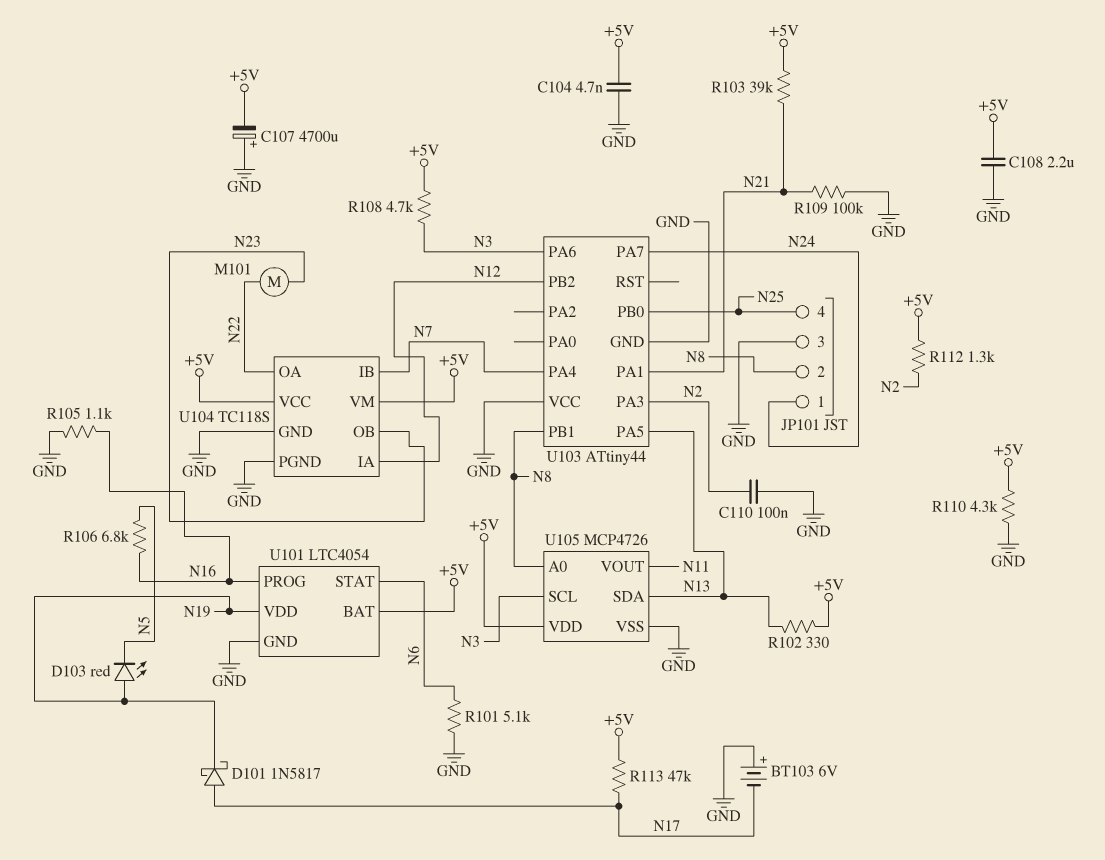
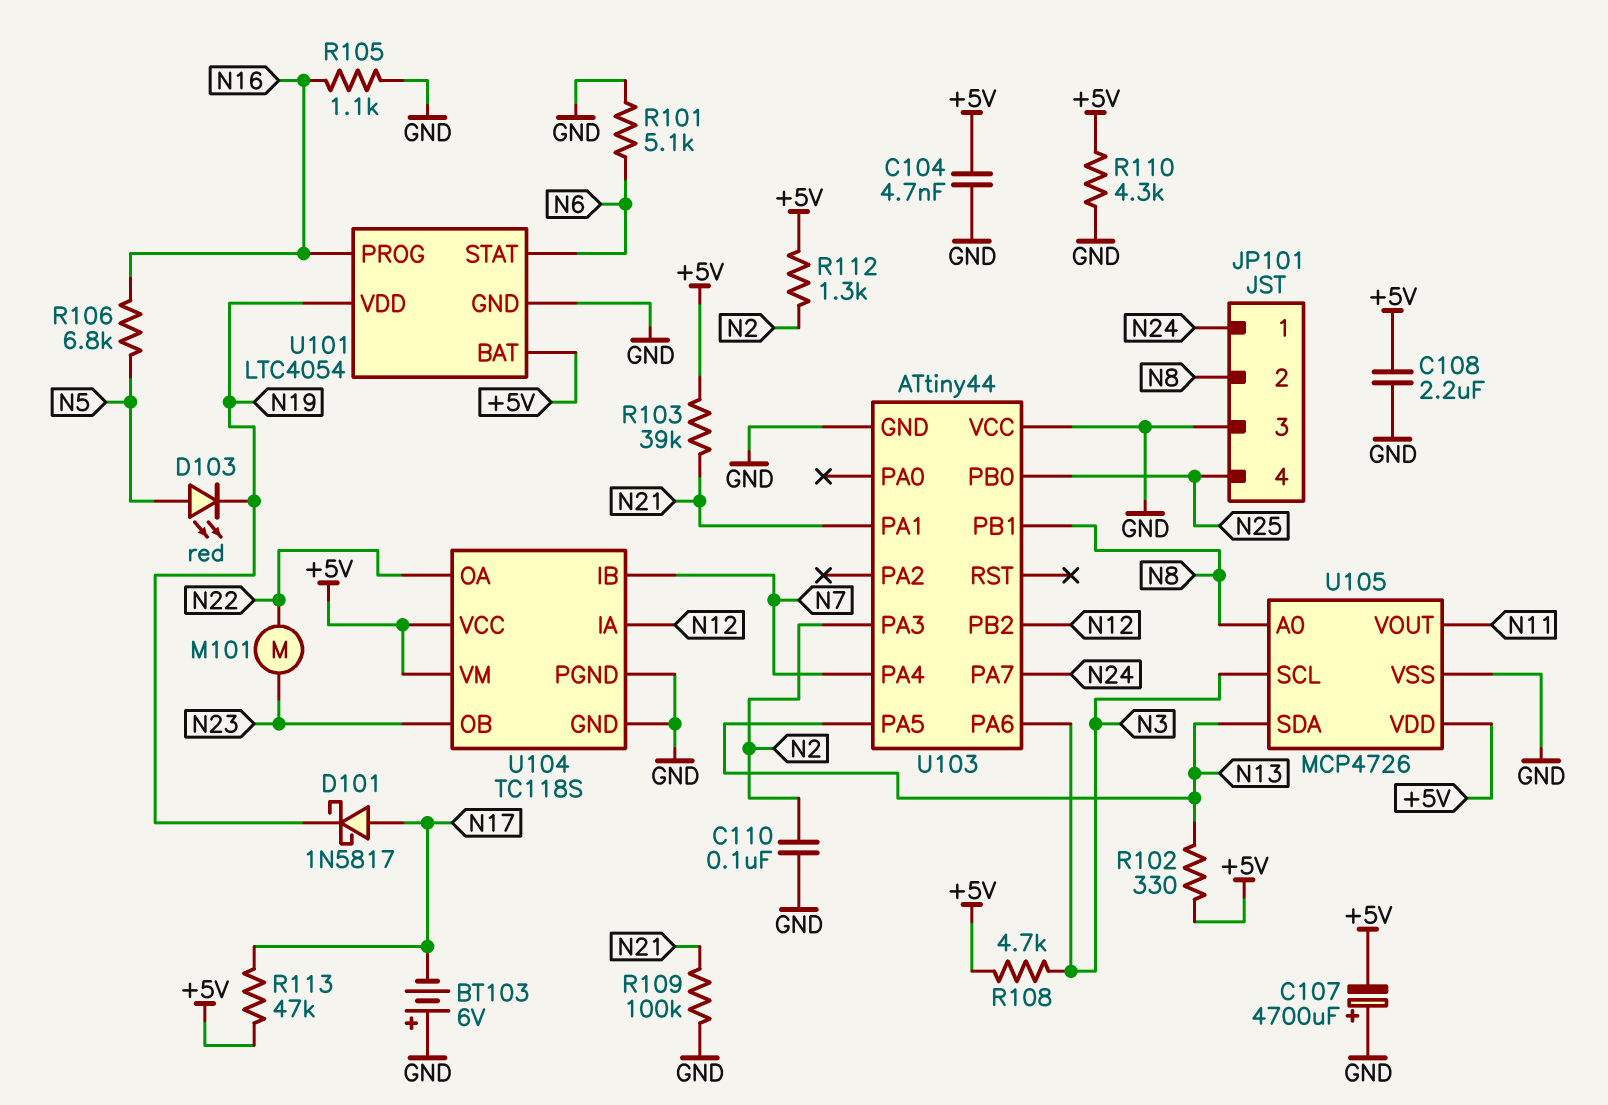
D103: LED red (A N19, K N5) -> LED red (A N5, K N19)

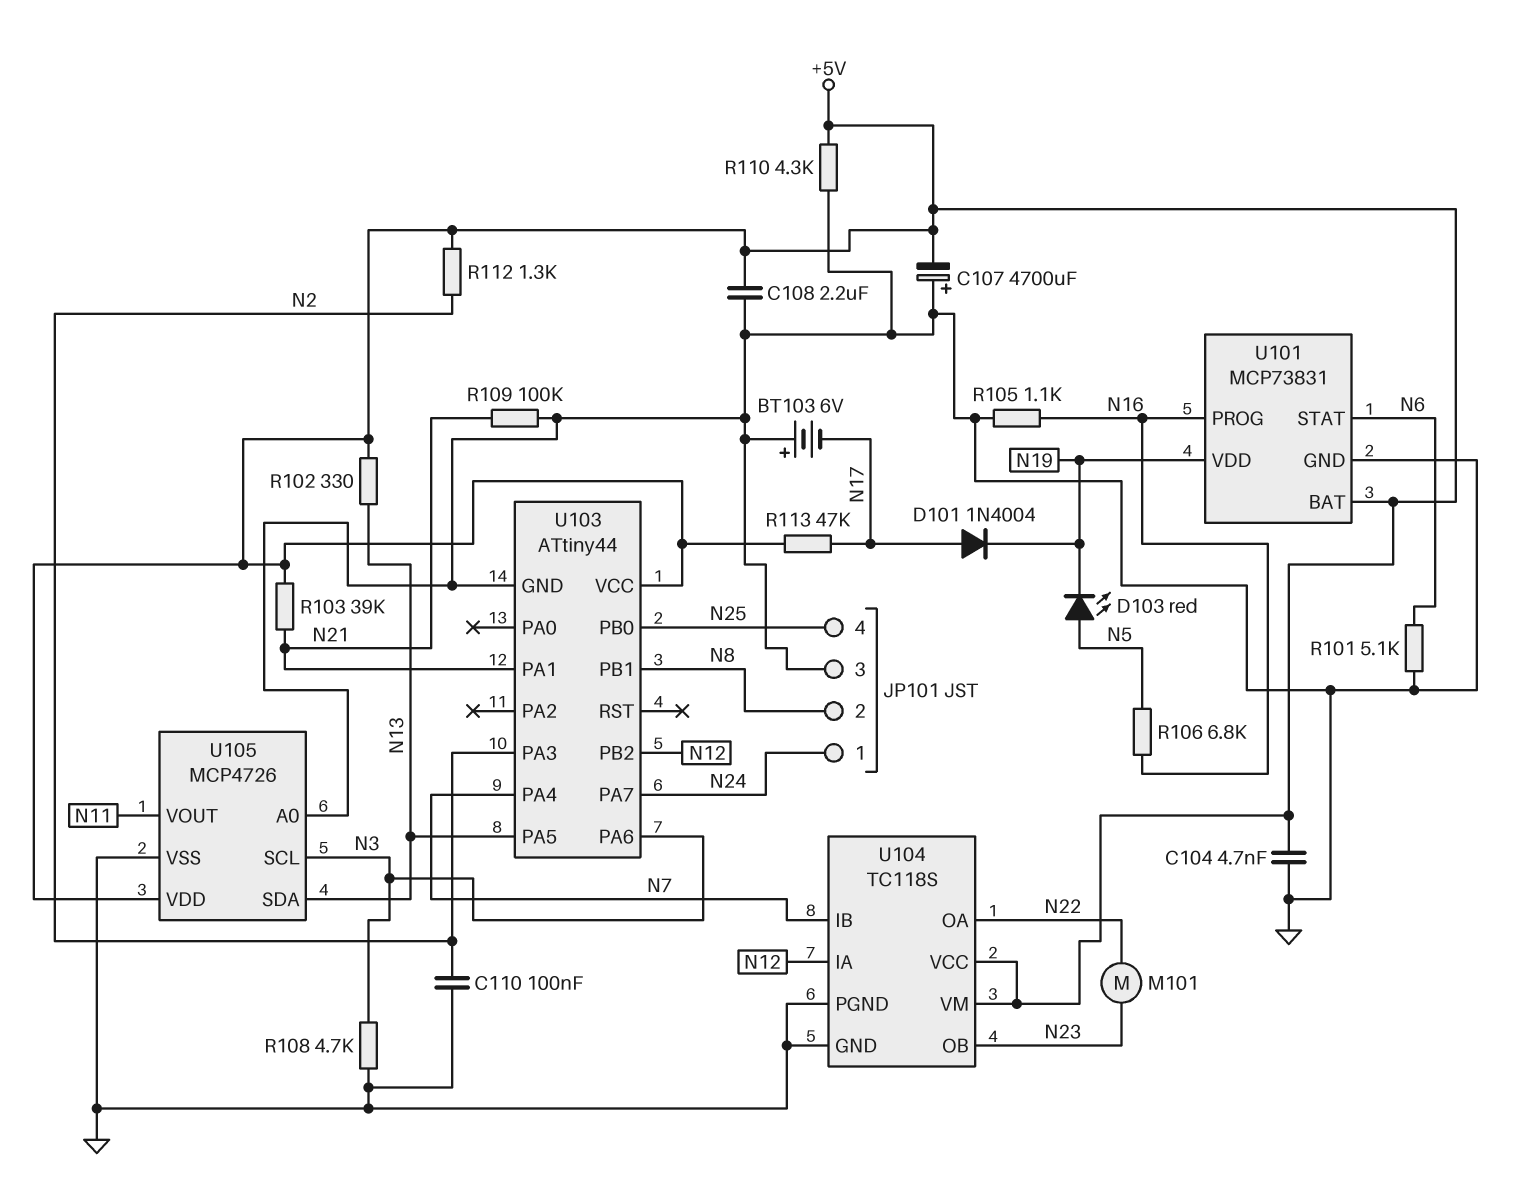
D101: schottky 1N5817 (A N17, K N19) -> diode 1N4004 (A N17, K N19)
R108: 4.7k (+5V, N3) -> 4.7k (GND, N3)
U101: LTC4054 -> MCP73831
U103 pin VCC: GND -> +5V
U105 pin A0: N8 -> GND

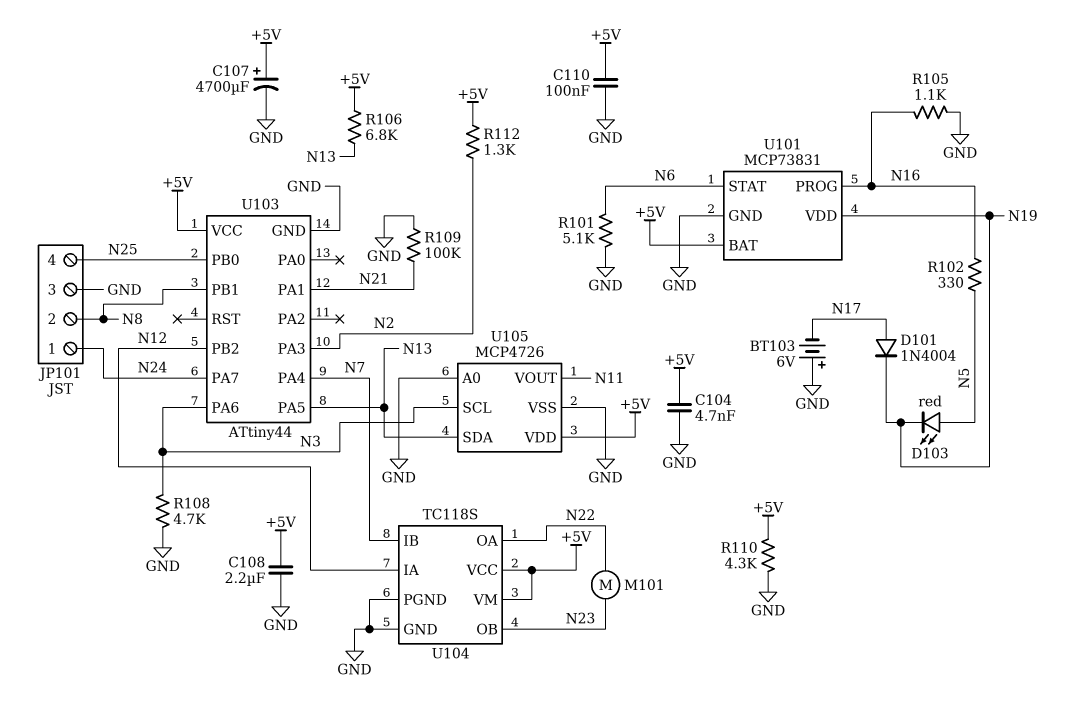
C107: 4700uF (plus GND, minus +5V) -> 4700uF (plus +5V, minus GND)
C110: 100nF (GND, N2) -> 100nF (+5V, GND)
R102: 330 (+5V, N13) -> 330 (N5, N16)
R103: 39k (+5V, N21) -> none
R106: 6.8k (N5, N16) -> 6.8k (+5V, N13)
R113: 47k (+5V, N17) -> none

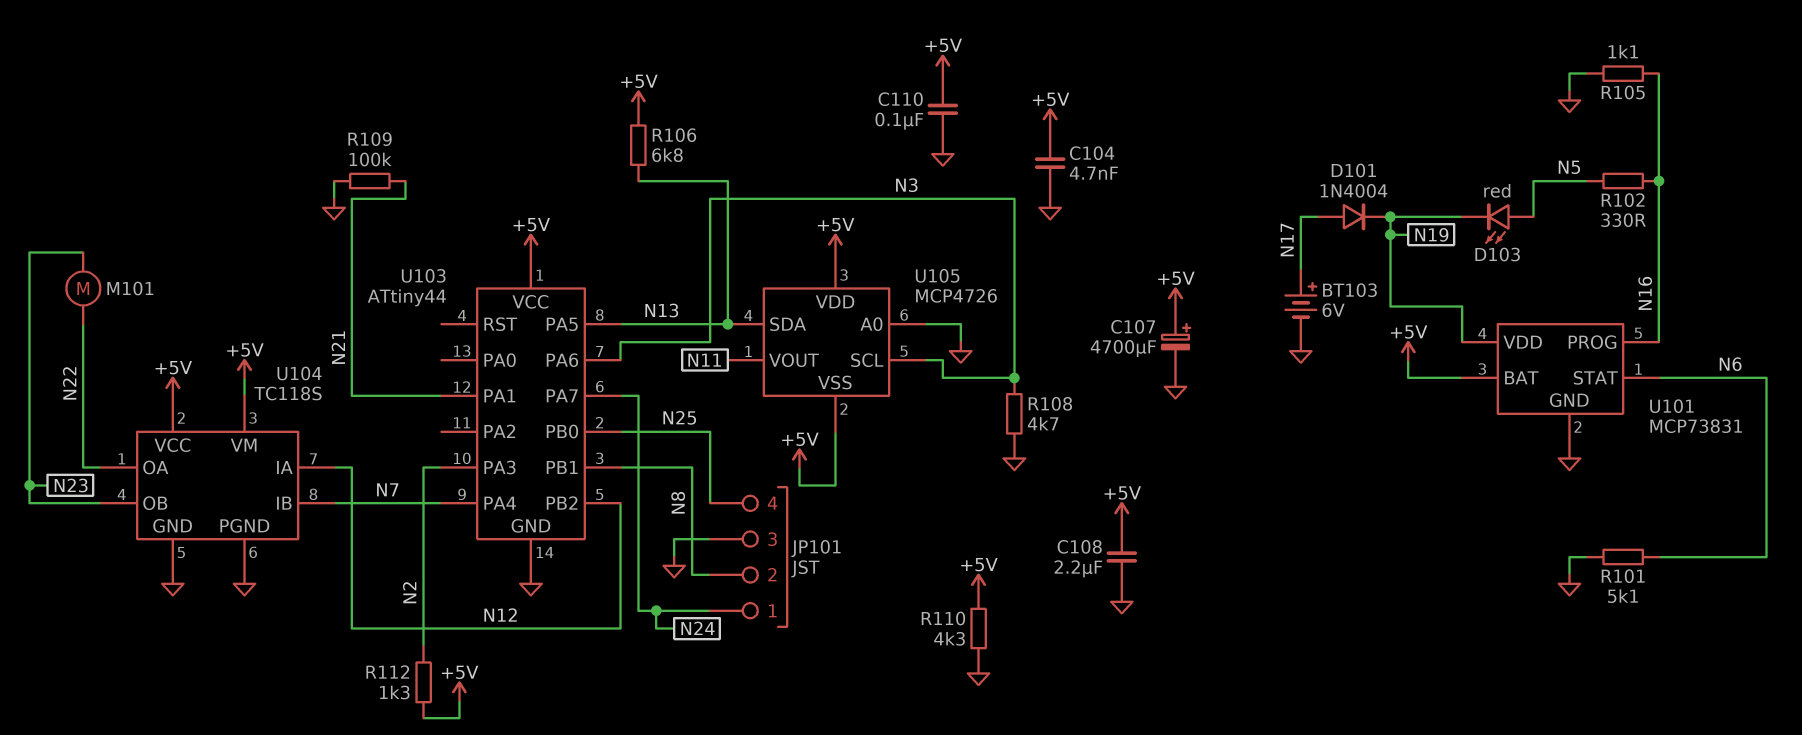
BT103: 6V (plus GND, minus N17) -> 6V (plus N17, minus GND)
U105 pin VSS: GND -> +5V

